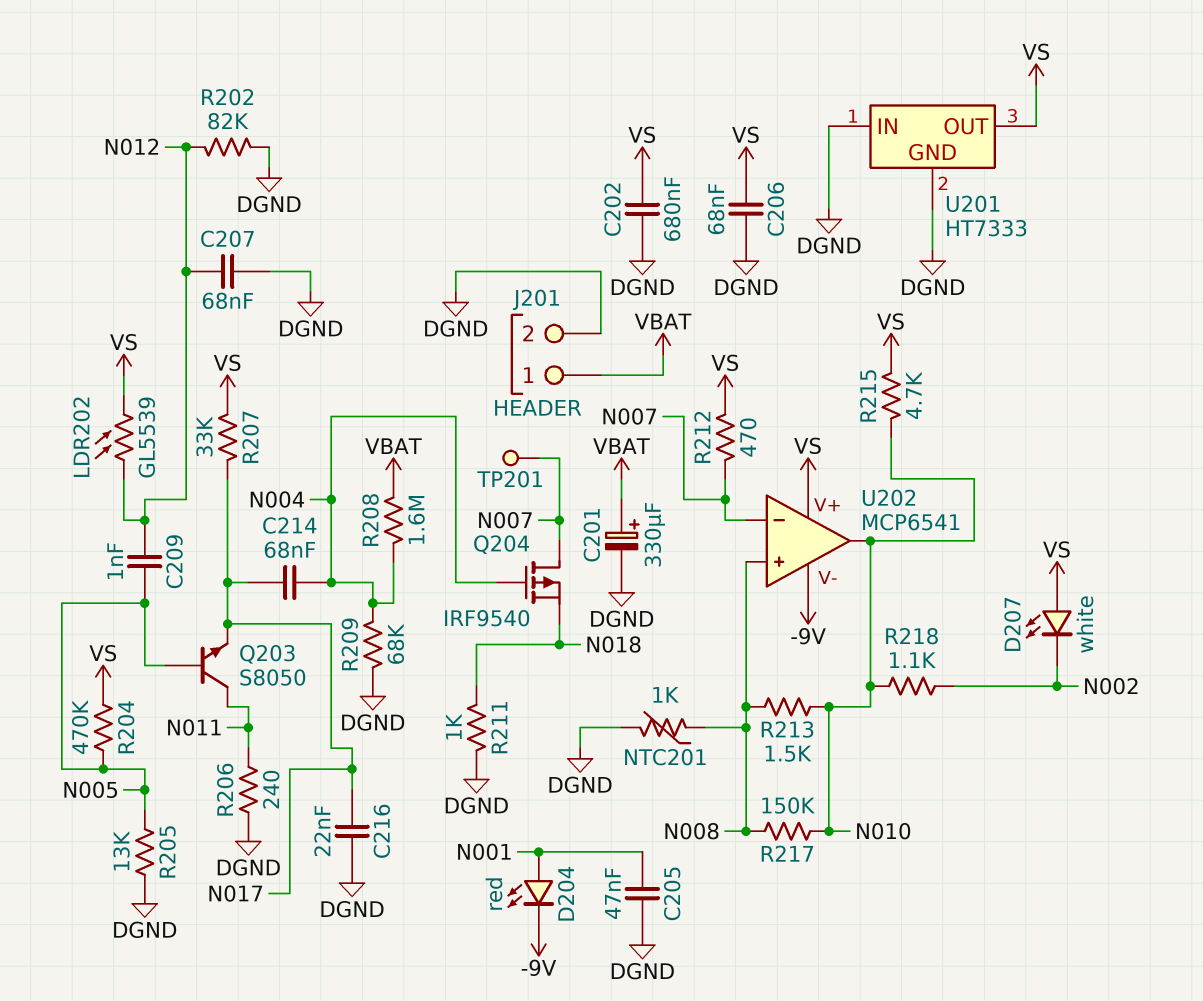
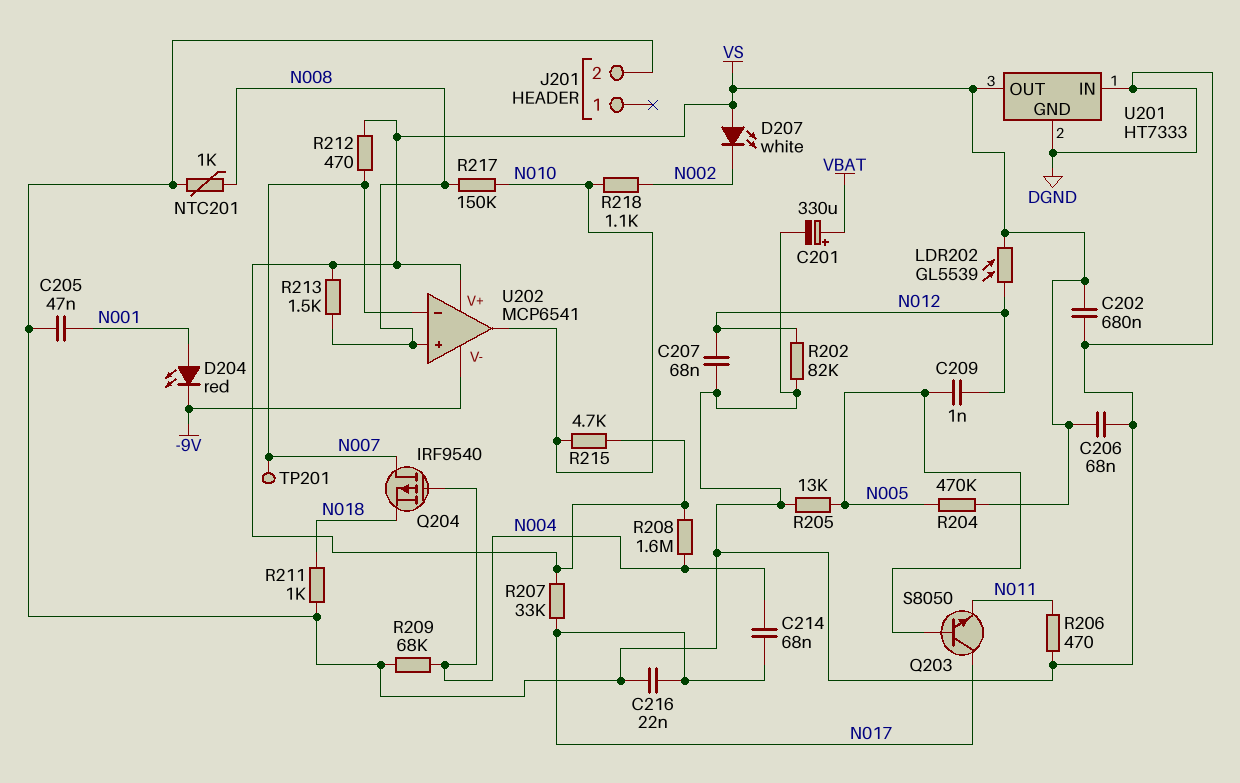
J201 pin 1: VBAT -> none
Q203: NPN S8050 (B N005, C N011, E N017) -> NPN S8050 (B N005, C N017, E N011)
R206: 240 (DGND, N011) -> 470 (DGND, N011)
R208: 1.6M (N004, VBAT) -> 1.6M (N004, VS)
R213: 1.5k (N008, N010) -> 1.5k (N008, VS)

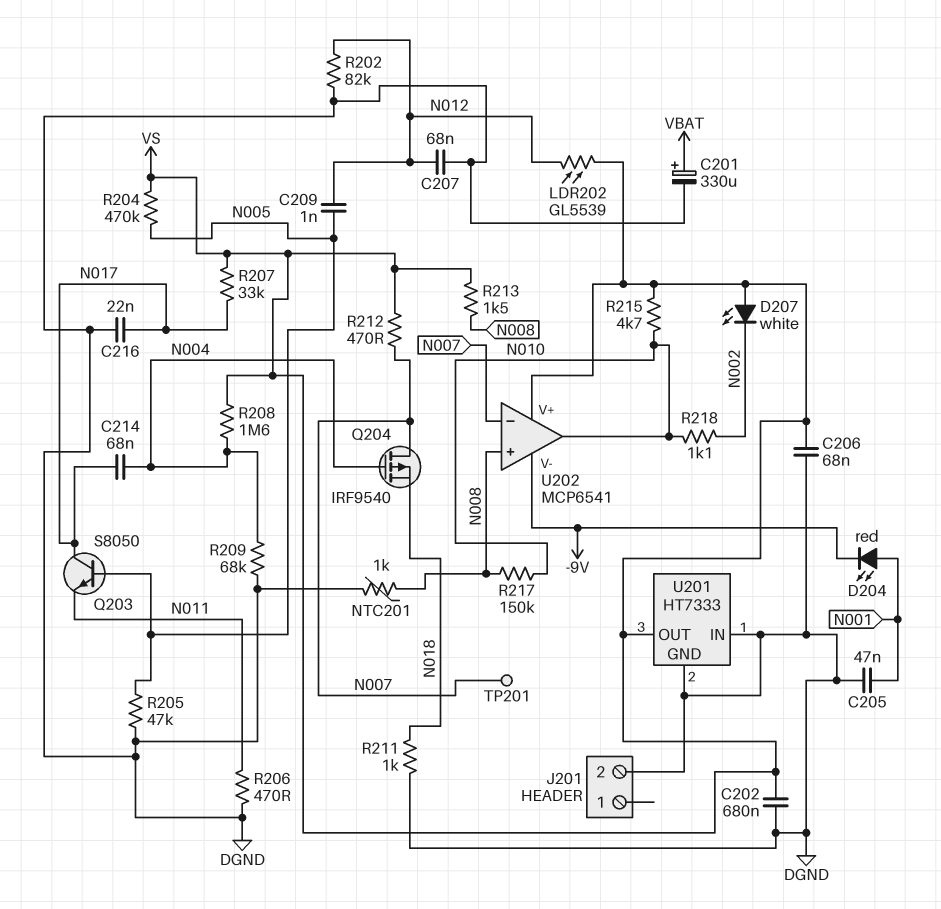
R205: 13k (DGND, N005) -> 47k (DGND, N005)

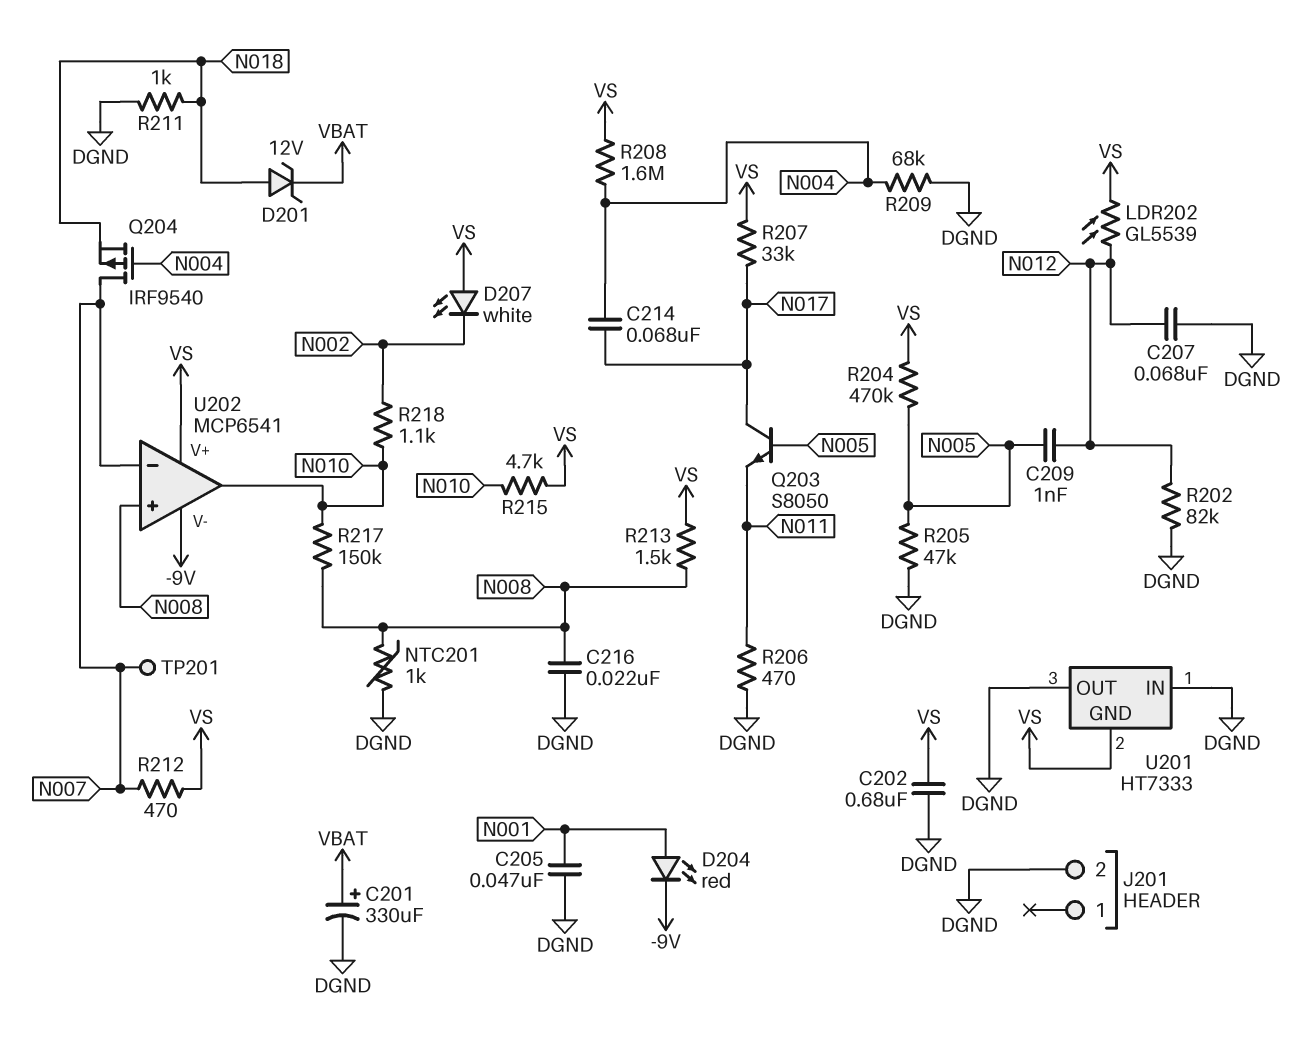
C206: 68nF (DGND, VS) -> none
C216: 22nF (DGND, N017) -> 22nF (DGND, N008)
D201: none -> zener 12V (A N018, K VBAT)
U201 pin GND: DGND -> VS
U201 pin OUT: VS -> DGND

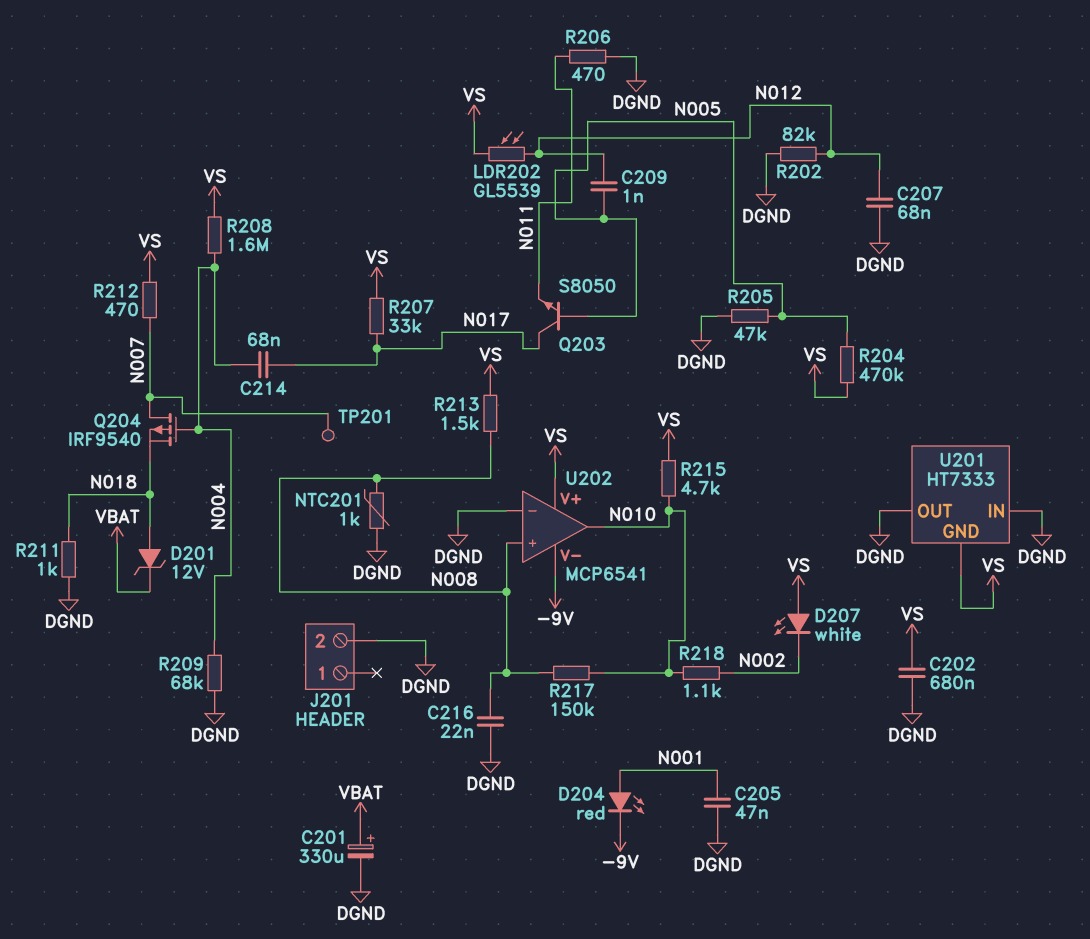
U202 pin in-: N007 -> DGND

